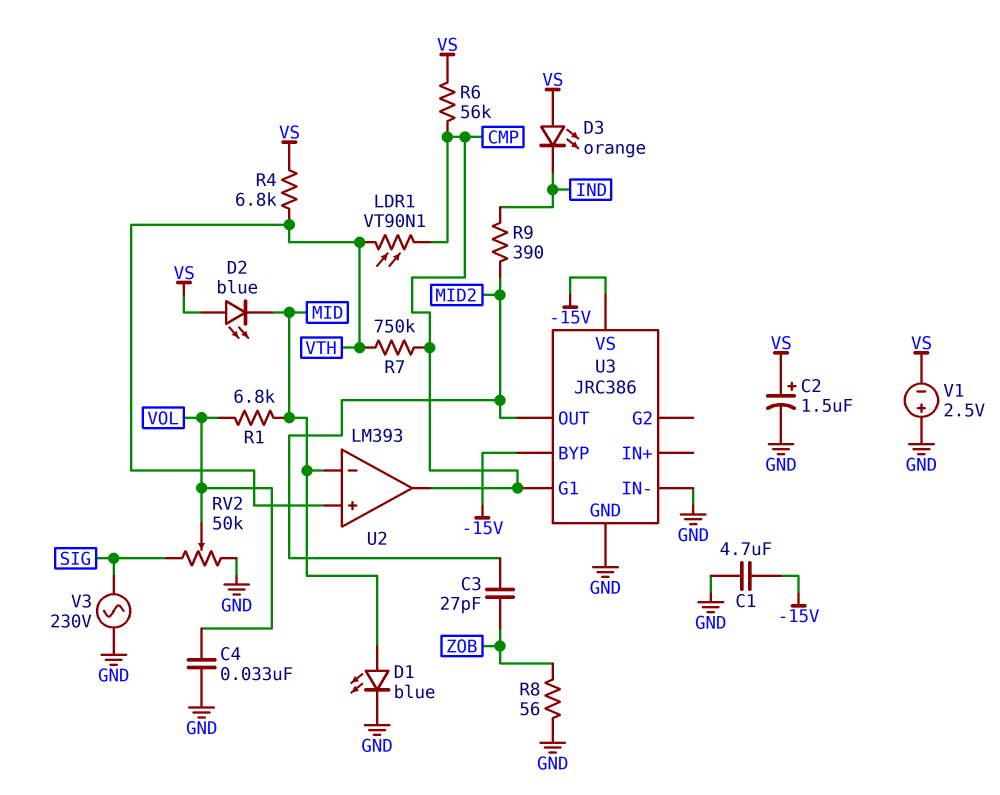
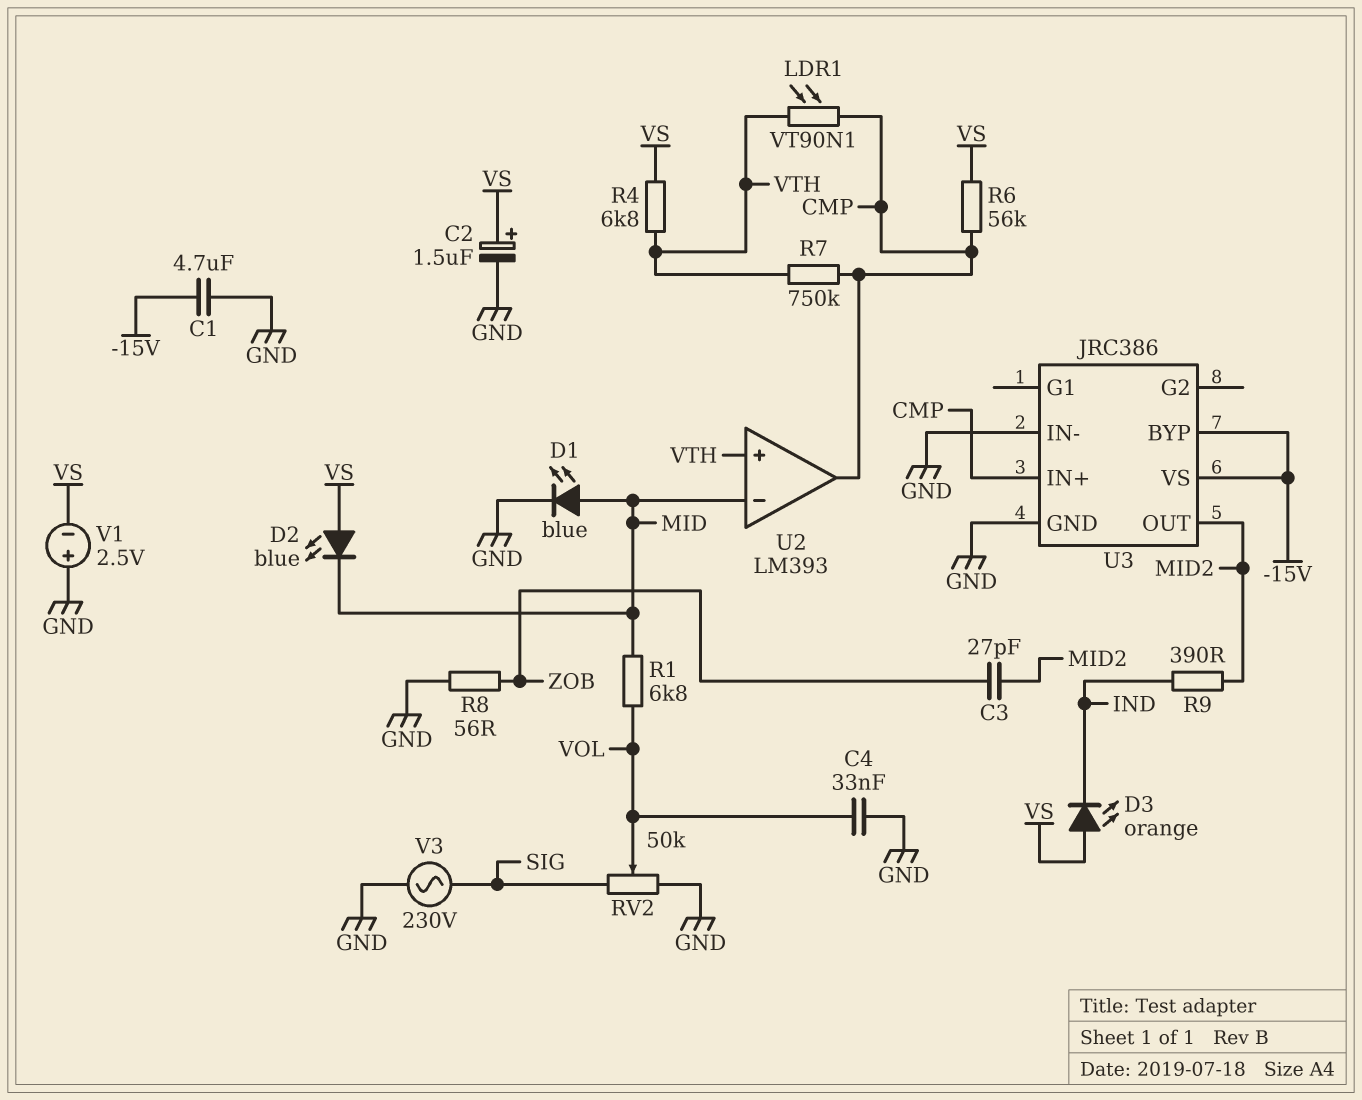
U3 pin G1: CMP -> none
U3 pin IN+: none -> CMP

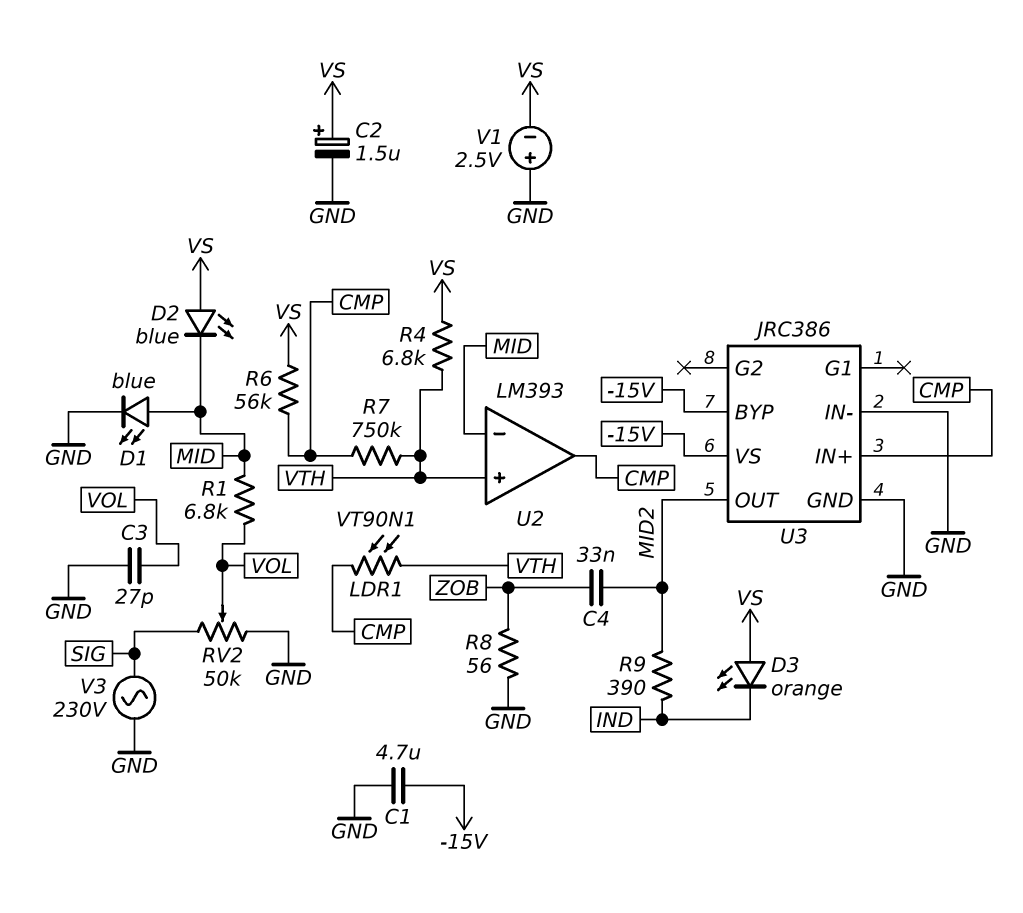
C3: 27pF (MID2, ZOB) -> 27pF (GND, VOL)
C4: 33nF (GND, VOL) -> 33nF (MID2, ZOB)

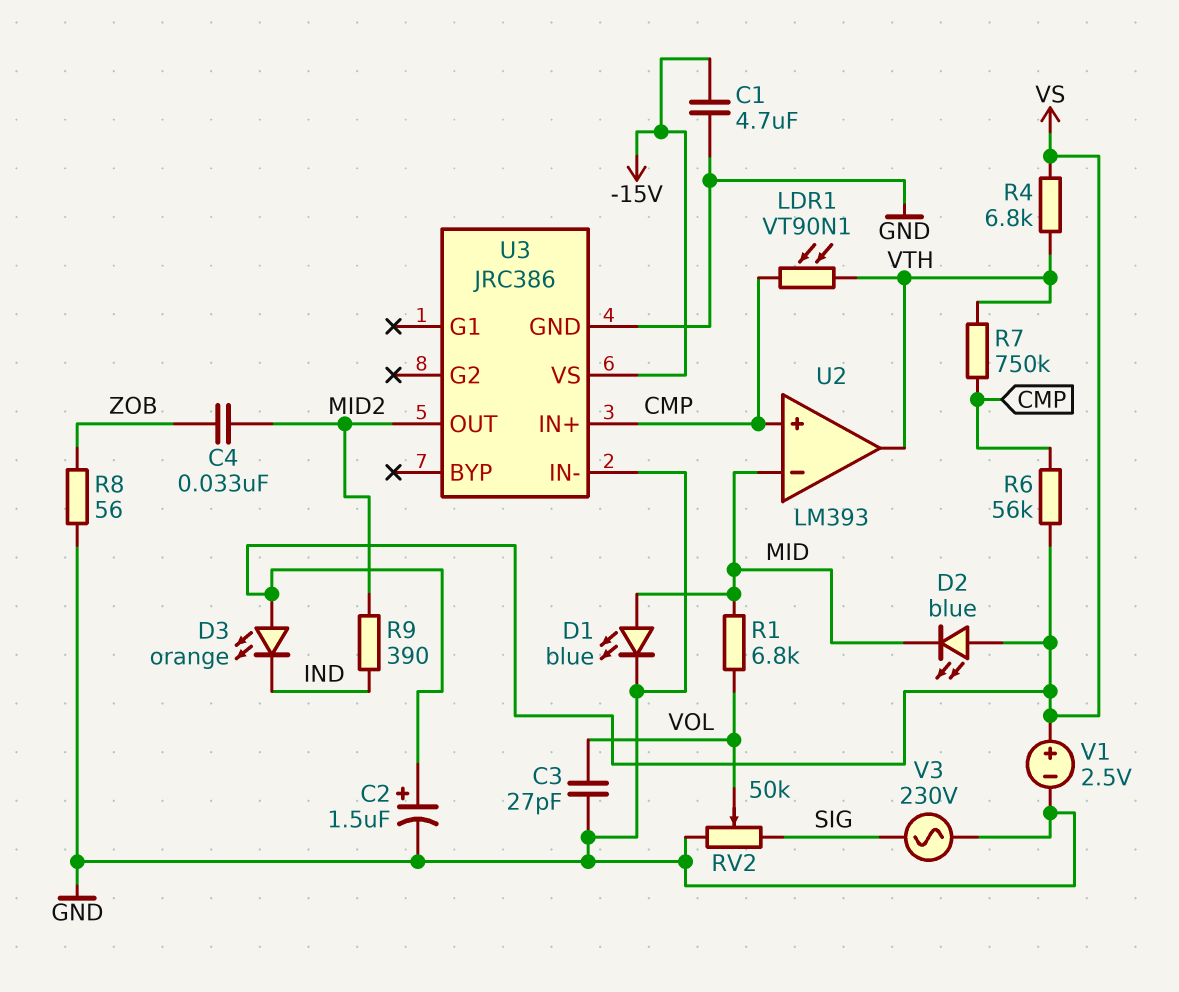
U2 pin in+: VTH -> CMP
U2 pin out: CMP -> VTH
U3 pin BYP: -15V -> none
V1: 2.5V (plus GND, minus VS) -> 2.5V (plus VS, minus GND)

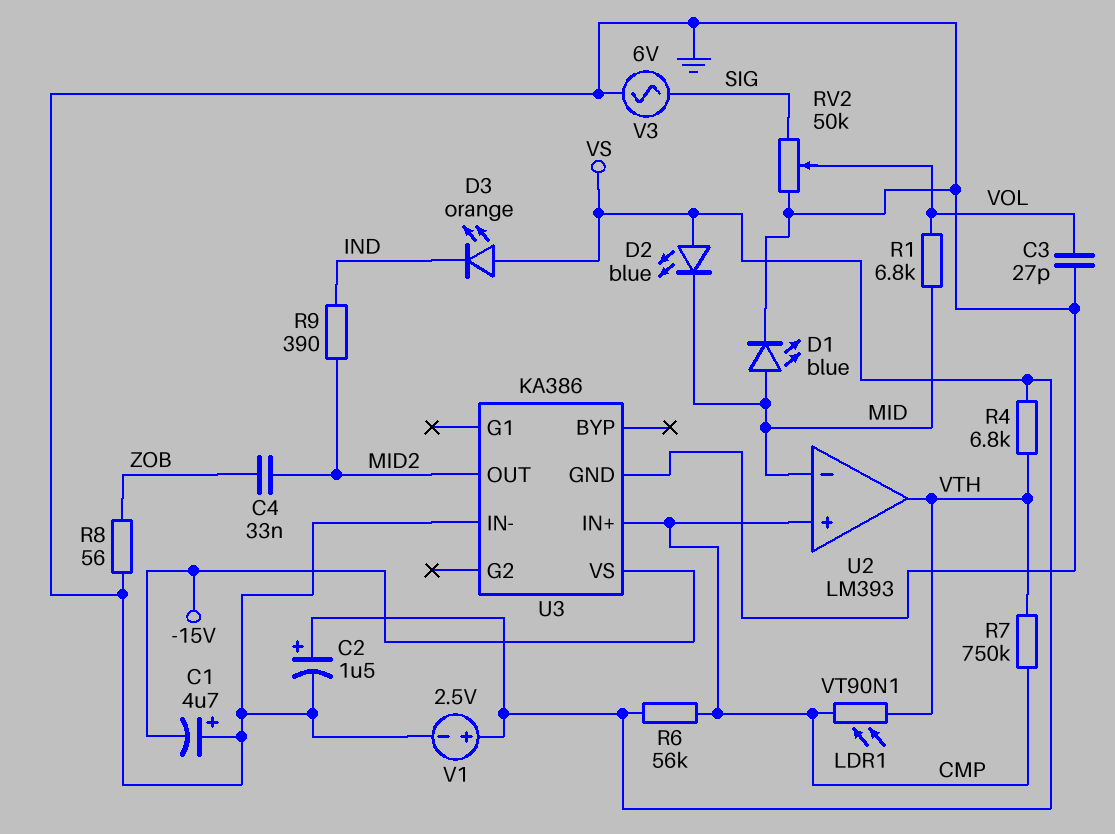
C1: 4.7uF (-15V, GND) -> 4.7uF (plus GND, minus -15V)
U3: JRC386 -> KA386
V3: AC 230V (GND, SIG) -> AC 6V (GND, SIG)

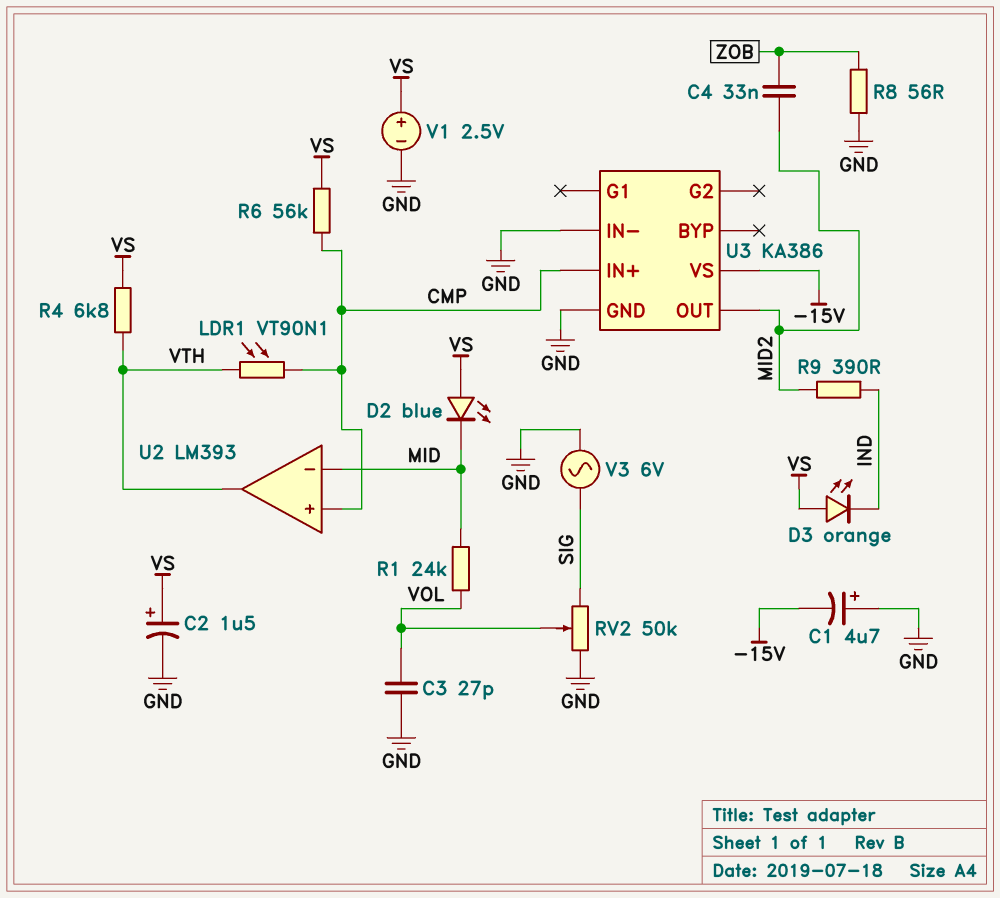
D1: LED blue (A MID, K GND) -> none
R1: 6.8k (MID, VOL) -> 24k (MID, VOL)
R7: 750k (CMP, VTH) -> none

